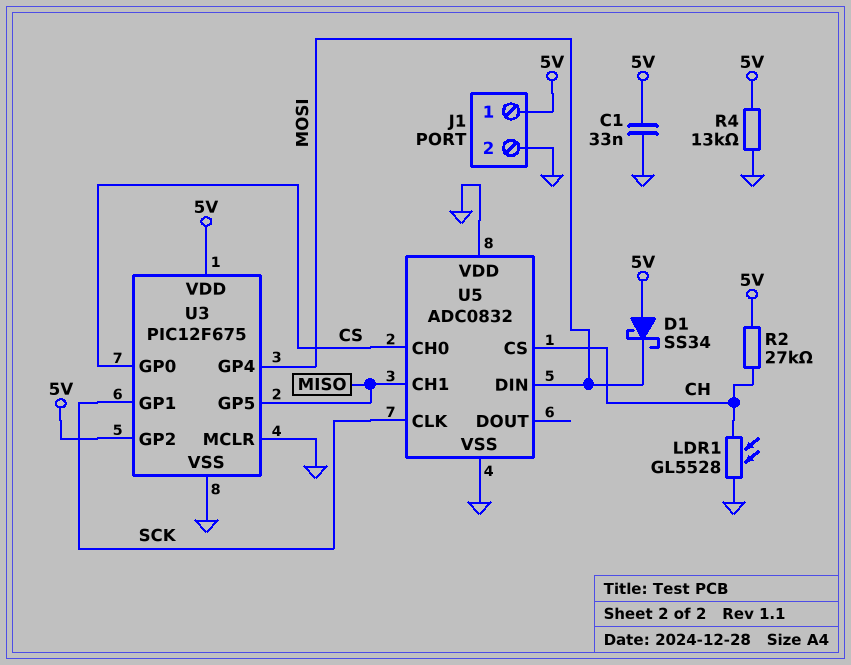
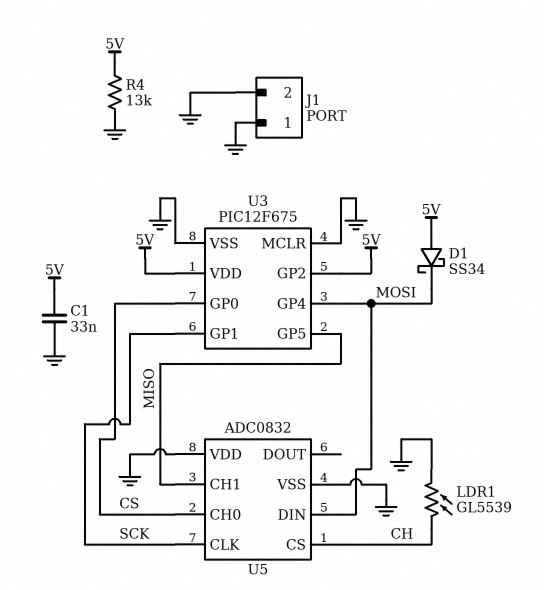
J1 pin 1: 5V -> GND
LDR1: GL5528 (CH, GND) -> GL5539 (CH, GND)
R2: 27k (5V, CH) -> none

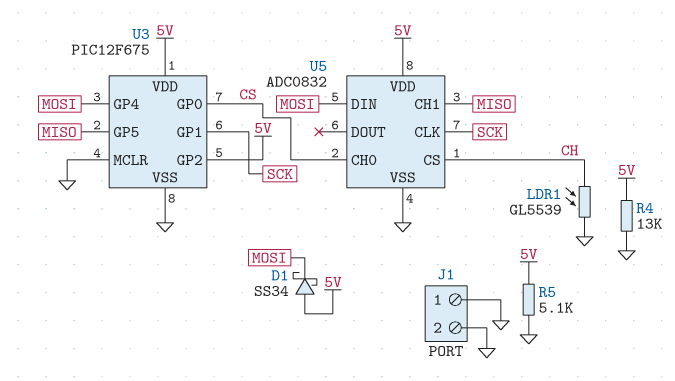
C1: 33nF (5V, GND) -> none
R5: none -> 5.1k (5V, GND)
U5 pin VDD: GND -> 5V

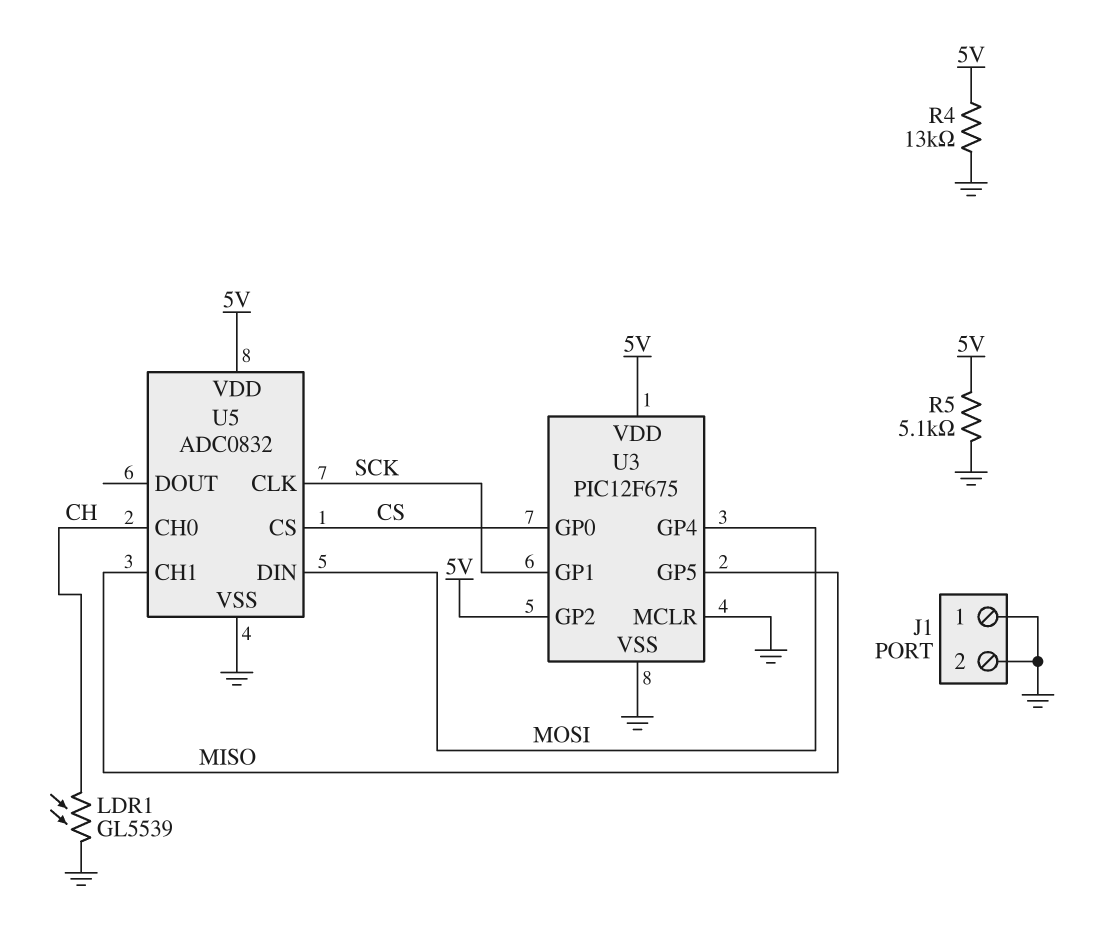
D1: schottky SS34 (A 5V, K MOSI) -> none
U5 pin CH0: CS -> CH
U5 pin CS: CH -> CS

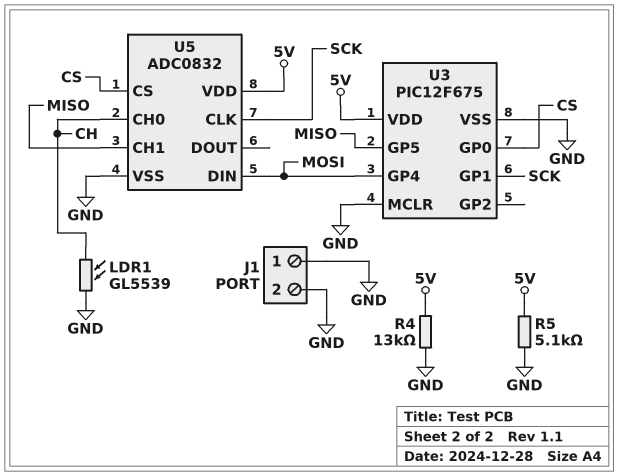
U3 pin GP2: 5V -> none

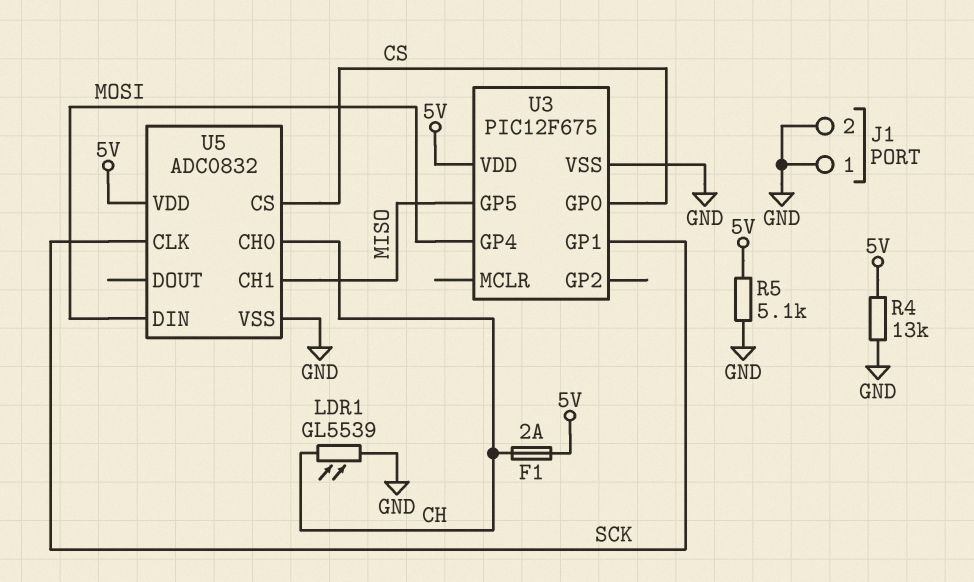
F1: none -> 2A (5V, CH)
U3 pin MCLR: GND -> none

